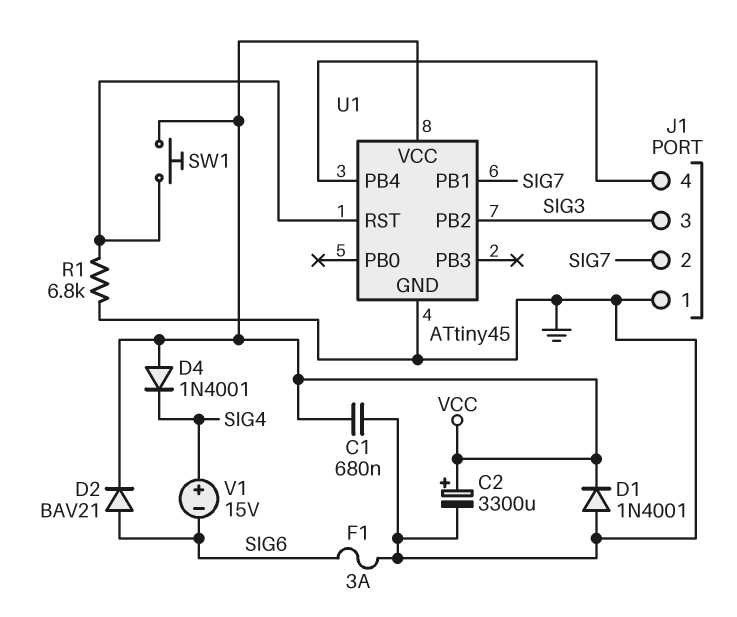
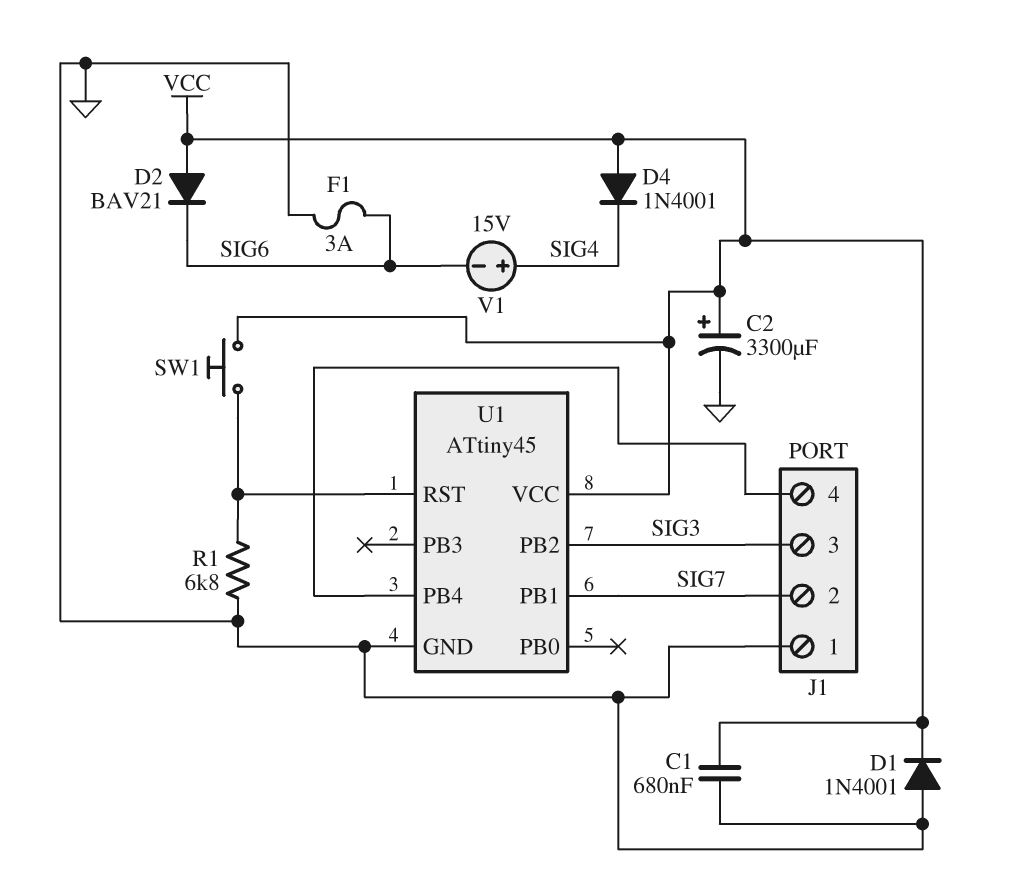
D2: diode BAV21 (A SIG6, K VCC) -> diode BAV21 (A VCC, K SIG6)

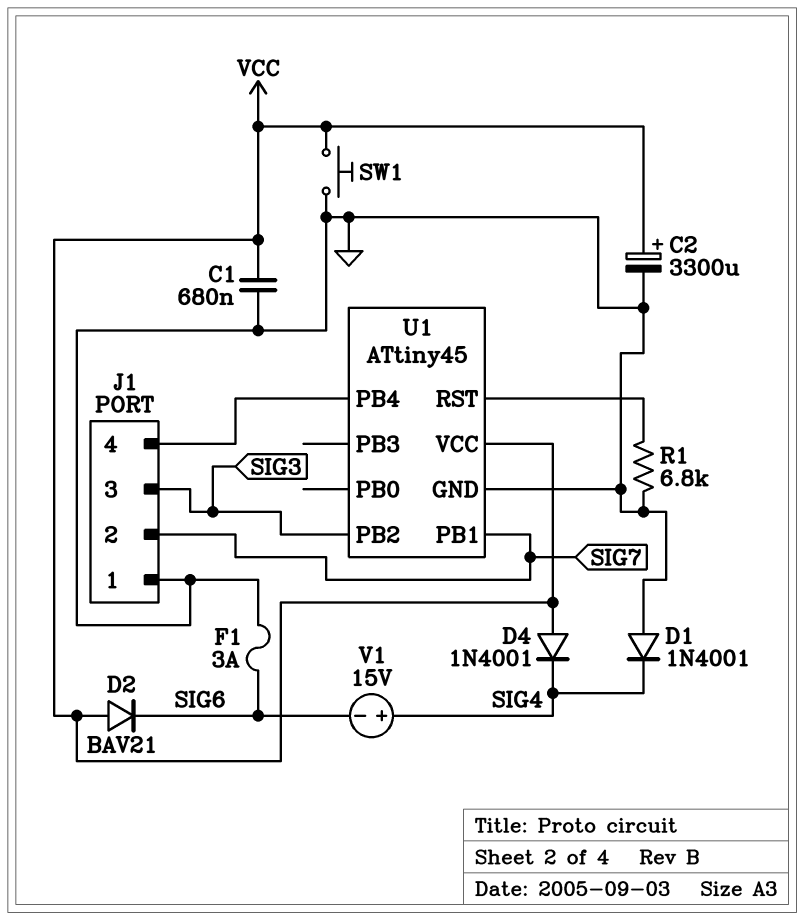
D1: diode 1N4001 (A GND, K VCC) -> diode 1N4001 (A GND, K SIG4)
SW1: button (U1/RST, VCC) -> button (GND, VCC)

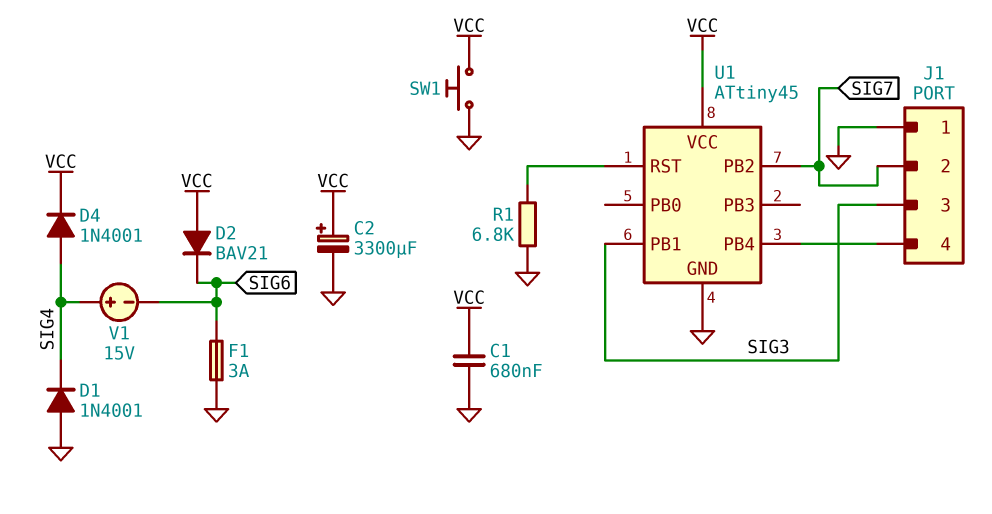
D4: diode 1N4001 (A VCC, K SIG4) -> diode 1N4001 (A SIG4, K VCC)
U1 pin PB1: SIG7 -> SIG3
U1 pin PB2: SIG3 -> SIG7

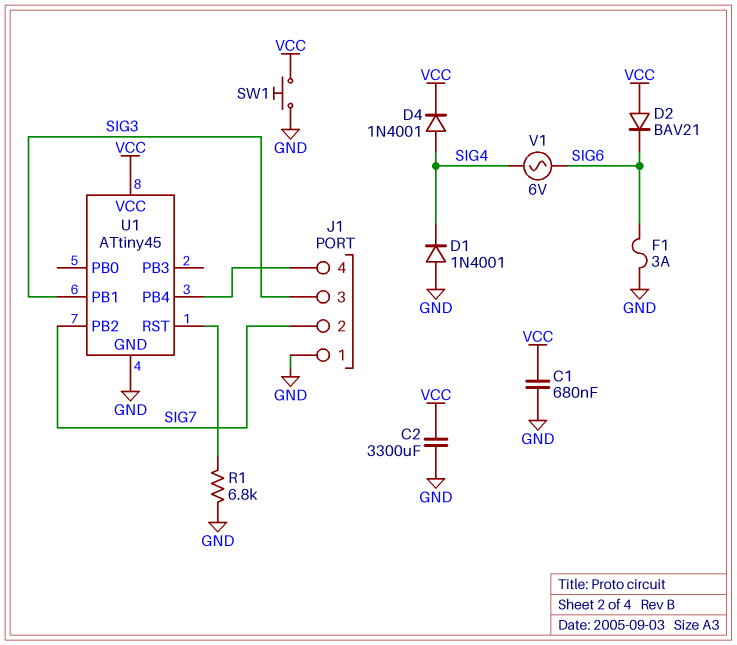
C2: 3300uF (plus VCC, minus GND) -> 3300uF (GND, VCC)
V1: 15V (plus SIG4, minus SIG6) -> AC 6V (SIG4, SIG6)

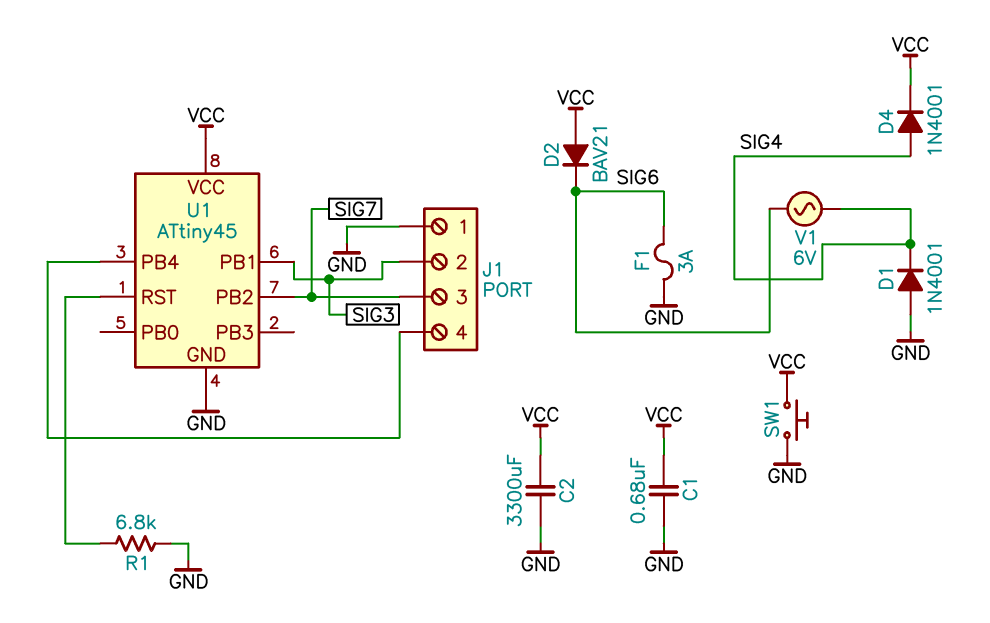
J1 pin 2: SIG7 -> SIG3
J1 pin 3: SIG3 -> SIG7

